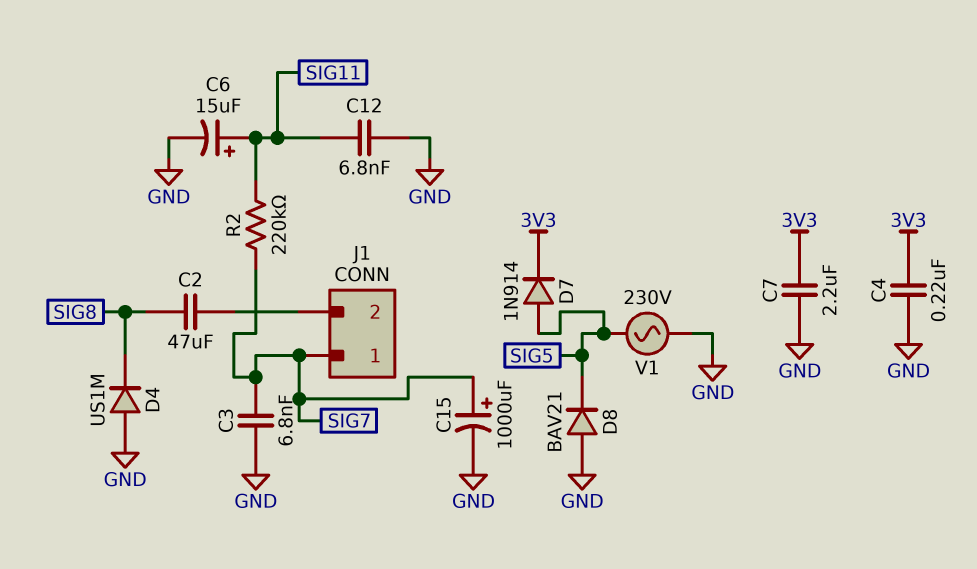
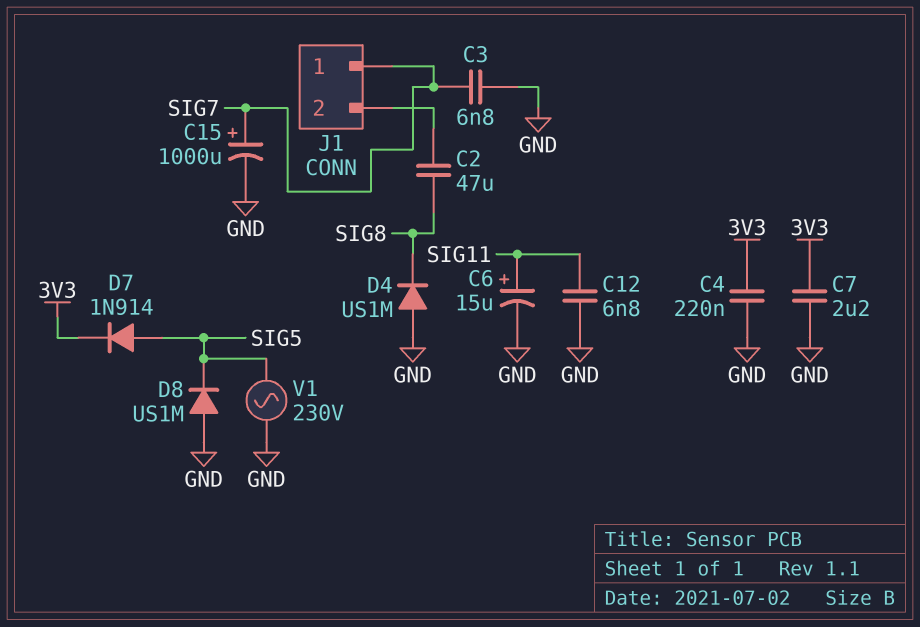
D8: diode BAV21 (A GND, K SIG5) -> diode US1M (A GND, K SIG5)
R2: 220k (SIG7, SIG11) -> none

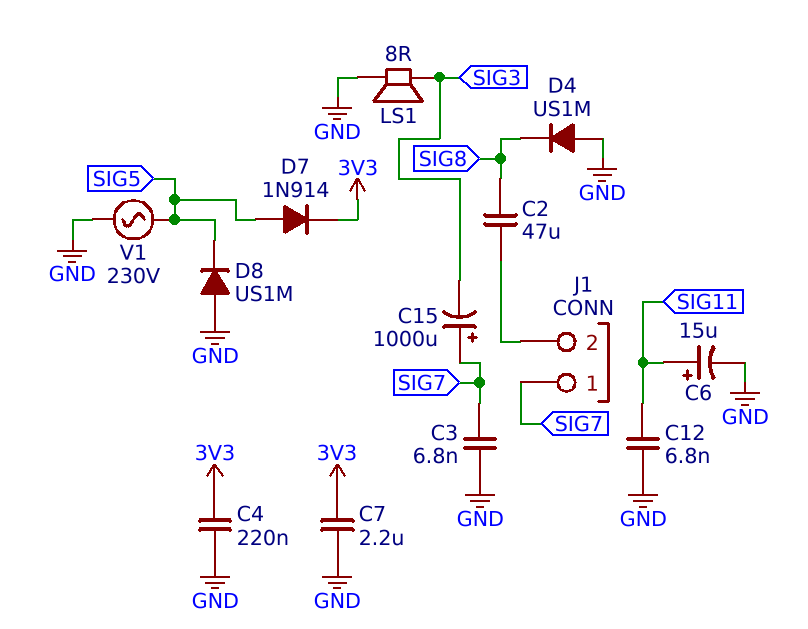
C15: 1000uF (plus SIG7, minus GND) -> 1000uF (plus SIG7, minus SIG3)
LS1: none -> speaker 8R (GND, SIG3)

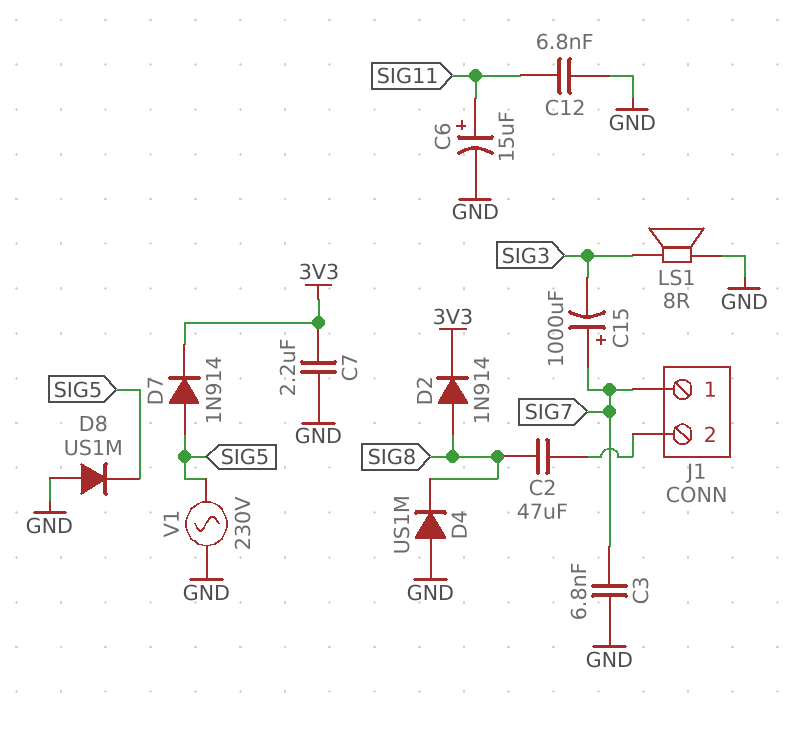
C4: 220nF (3V3, GND) -> none
D2: none -> diode 1N914 (A SIG8, K 3V3)

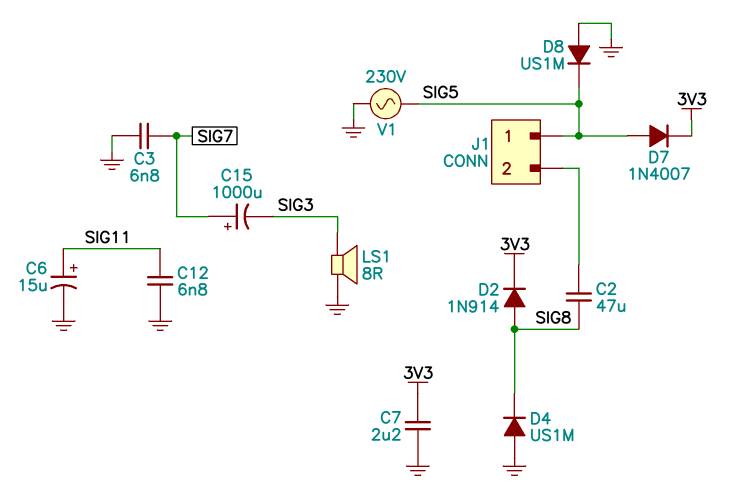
D7: diode 1N914 (A SIG5, K 3V3) -> diode 1N4007 (A SIG5, K 3V3)
J1 pin 1: SIG7 -> SIG5

